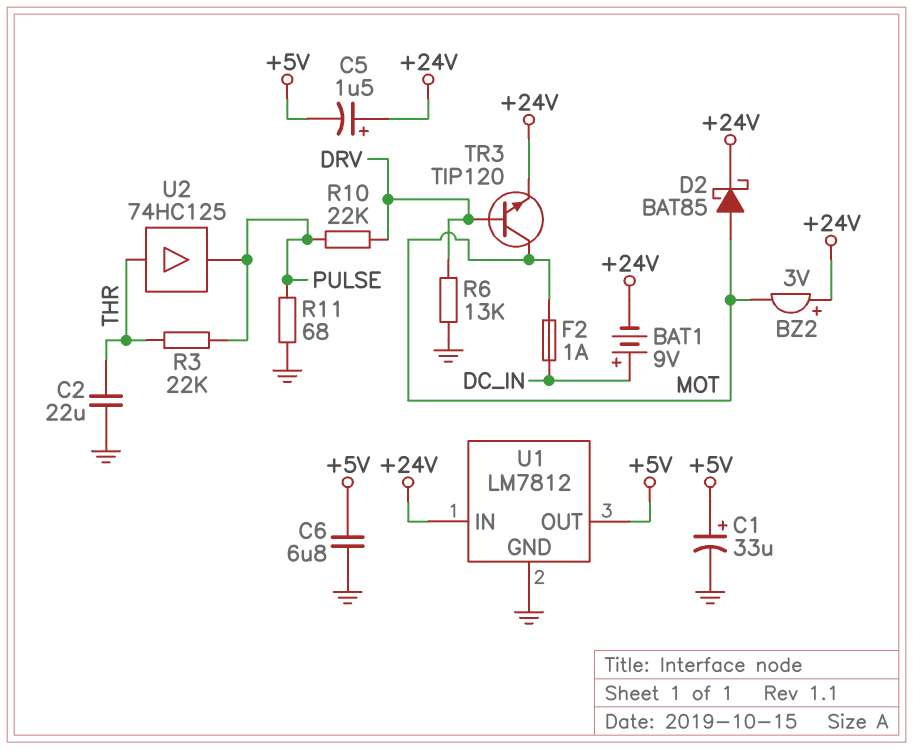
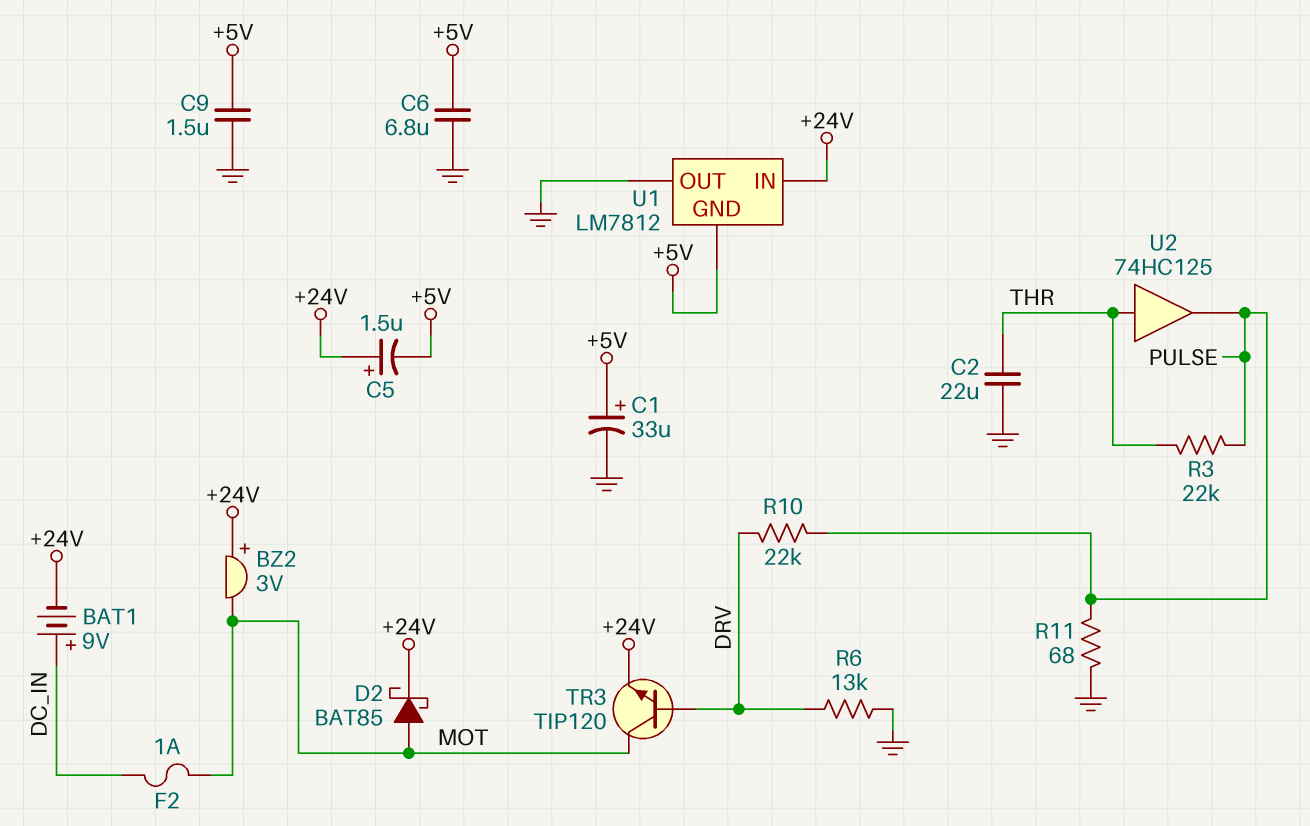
C9: none -> 1.5uF (+5V, GND)
U1 pin GND: GND -> +5V
U1 pin OUT: +5V -> GND

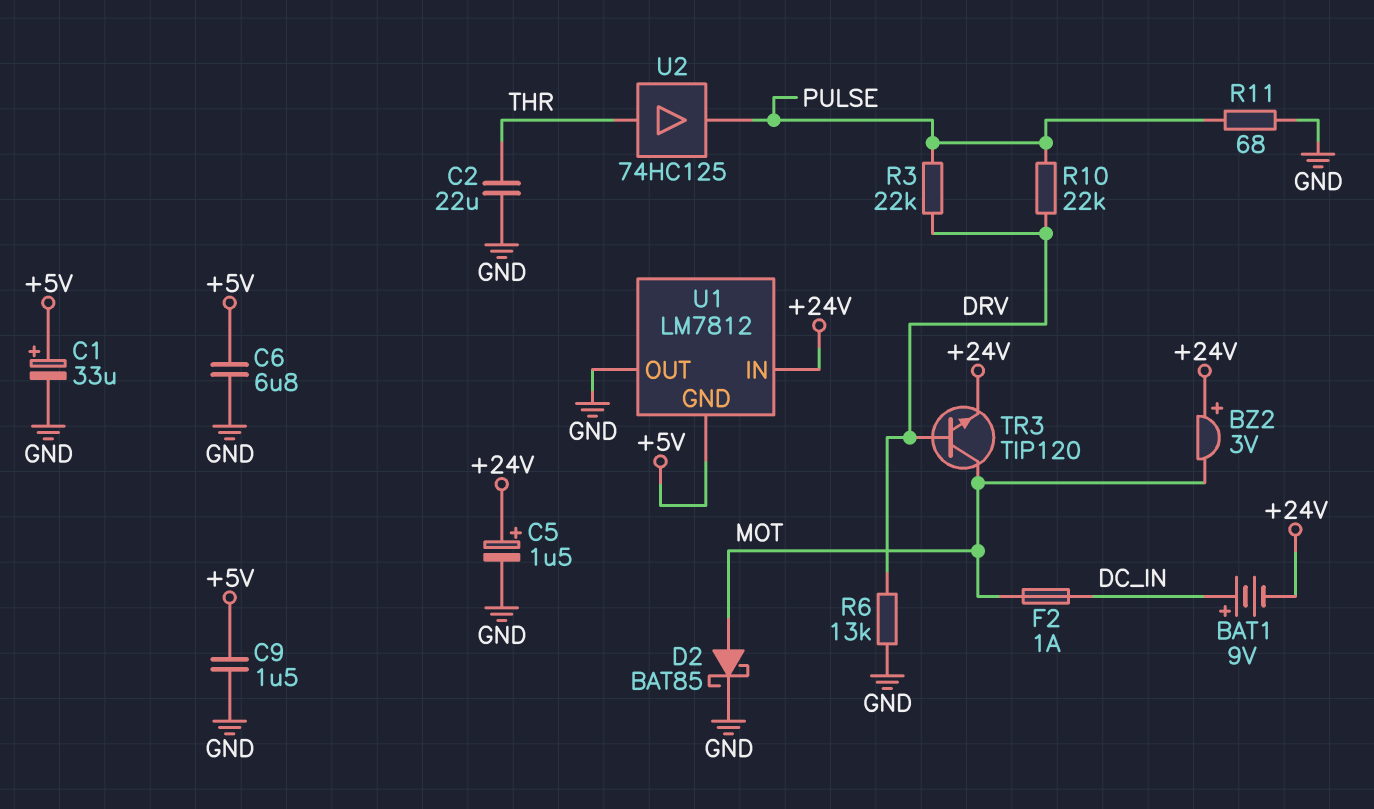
C5: 1.5uF (plus +24V, minus +5V) -> 1.5uF (plus +24V, minus GND)
D2: schottky BAT85 (A MOT, K +24V) -> schottky BAT85 (A MOT, K GND)
R3: 22k (PULSE, THR) -> 22k (DRV, PULSE)

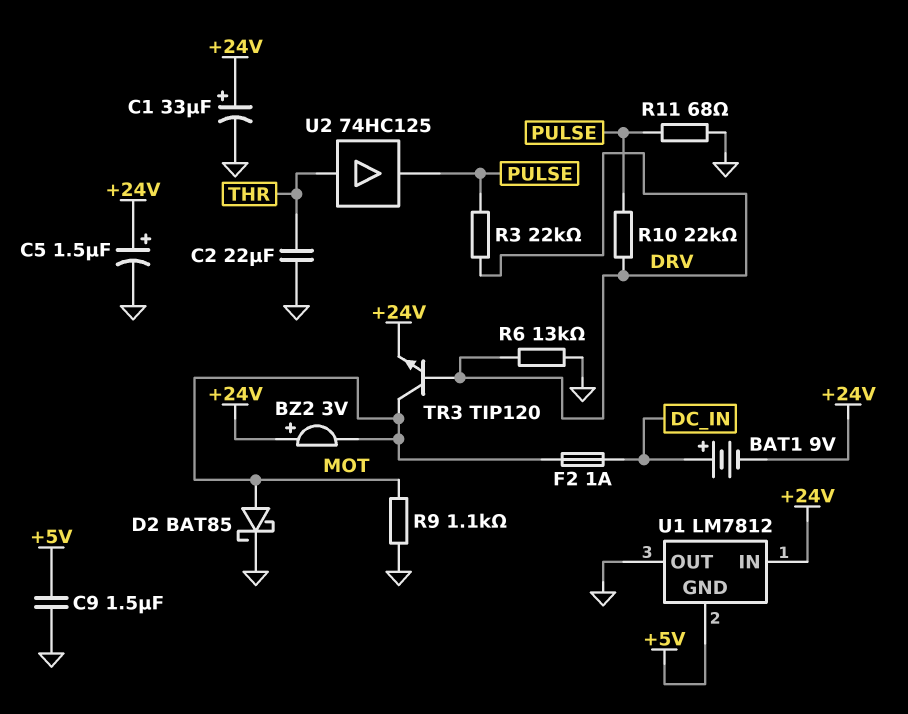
C1: 33uF (plus +5V, minus GND) -> 33uF (plus +24V, minus GND)
C6: 6.8uF (+5V, GND) -> none
R9: none -> 1.1k (GND, MOT)

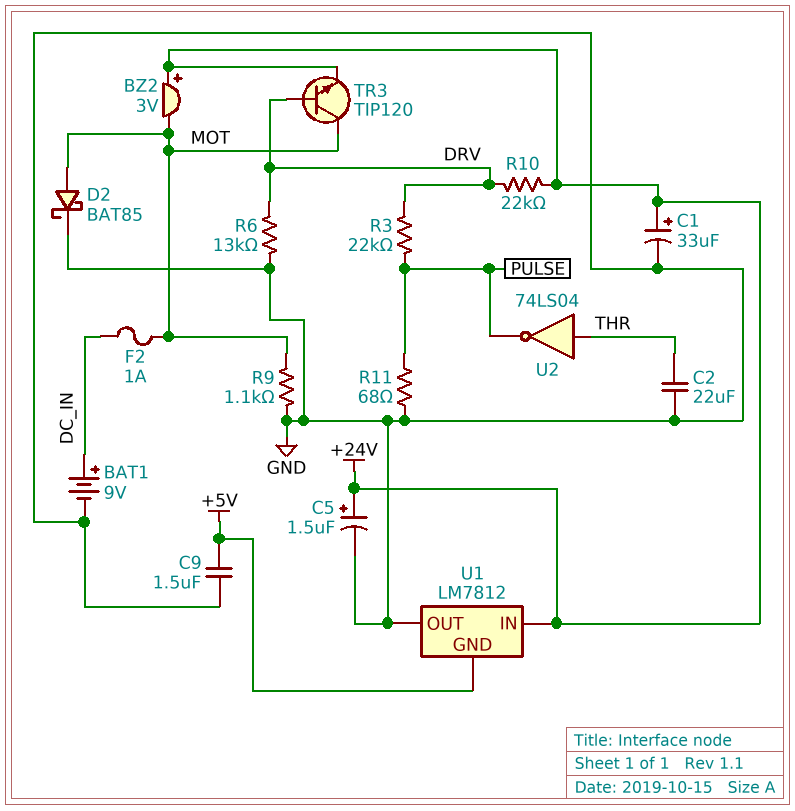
BAT1: 9V (plus DC_IN, minus +24V) -> 9V (plus DC_IN, minus GND)
R10: 22k (DRV, PULSE) -> 22k (+24V, DRV)
U2: buffer 74HC125 (in THR, out PULSE) -> NOT 74LS04 (in THR, out PULSE)

